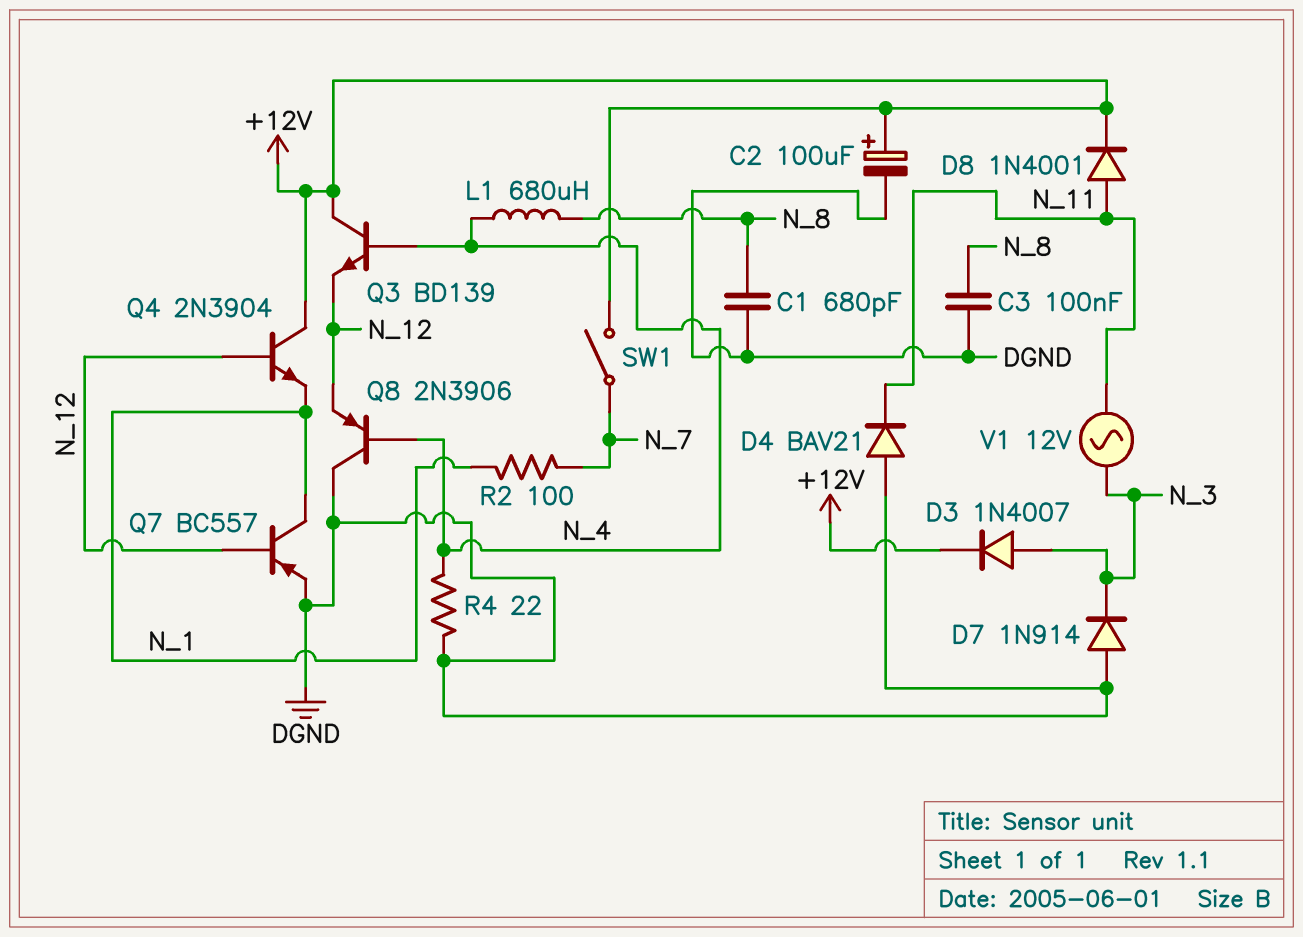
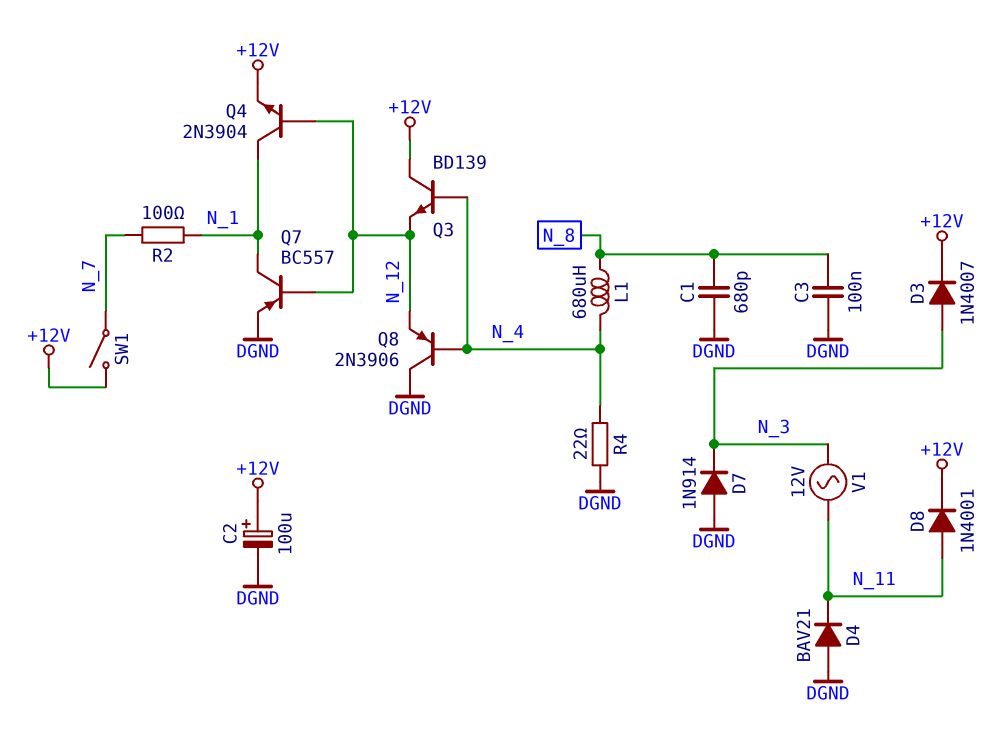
Q4: NPN 2N3904 (B N_12, C +12V, E N_1) -> NPN 2N3904 (B N_12, C N_1, E +12V)

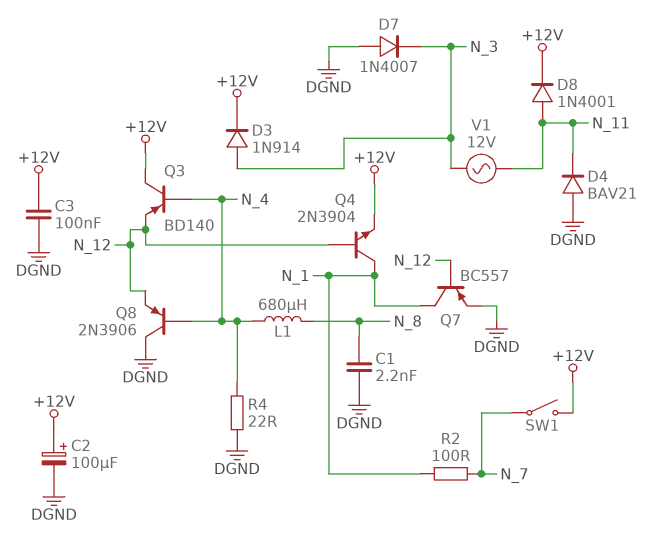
C1: 680pF (DGND, N_8) -> 2.2nF (DGND, N_8)
C3: 100nF (DGND, N_8) -> 100nF (+12V, DGND)
D3: diode 1N4007 (A N_3, K +12V) -> diode 1N914 (A N_3, K +12V)
D7: diode 1N914 (A DGND, K N_3) -> diode 1N4007 (A DGND, K N_3)
Q3: NPN BD139 (B N_4, C +12V, E N_12) -> PNP BD140 (B N_4, C +12V, E N_12)

